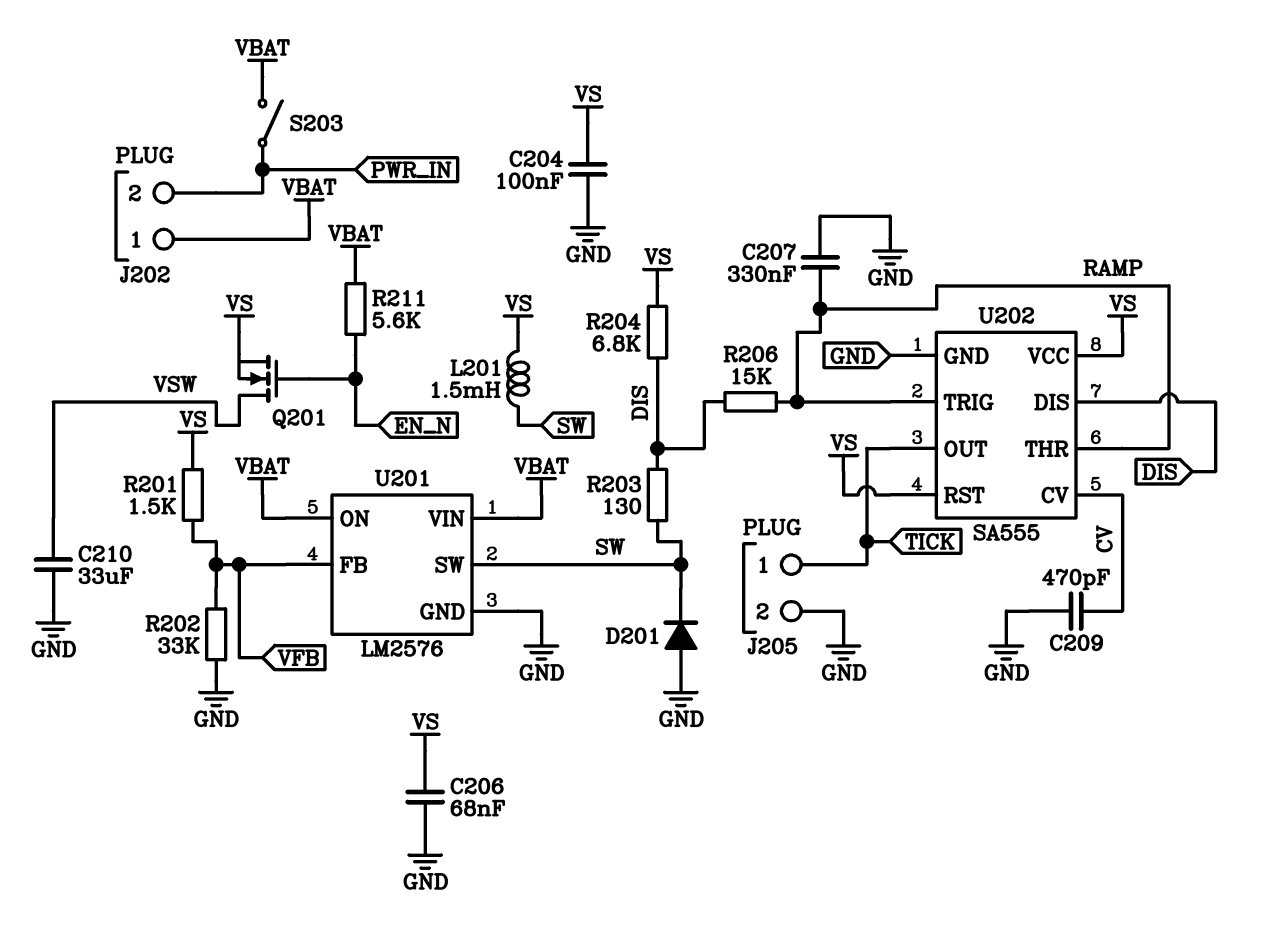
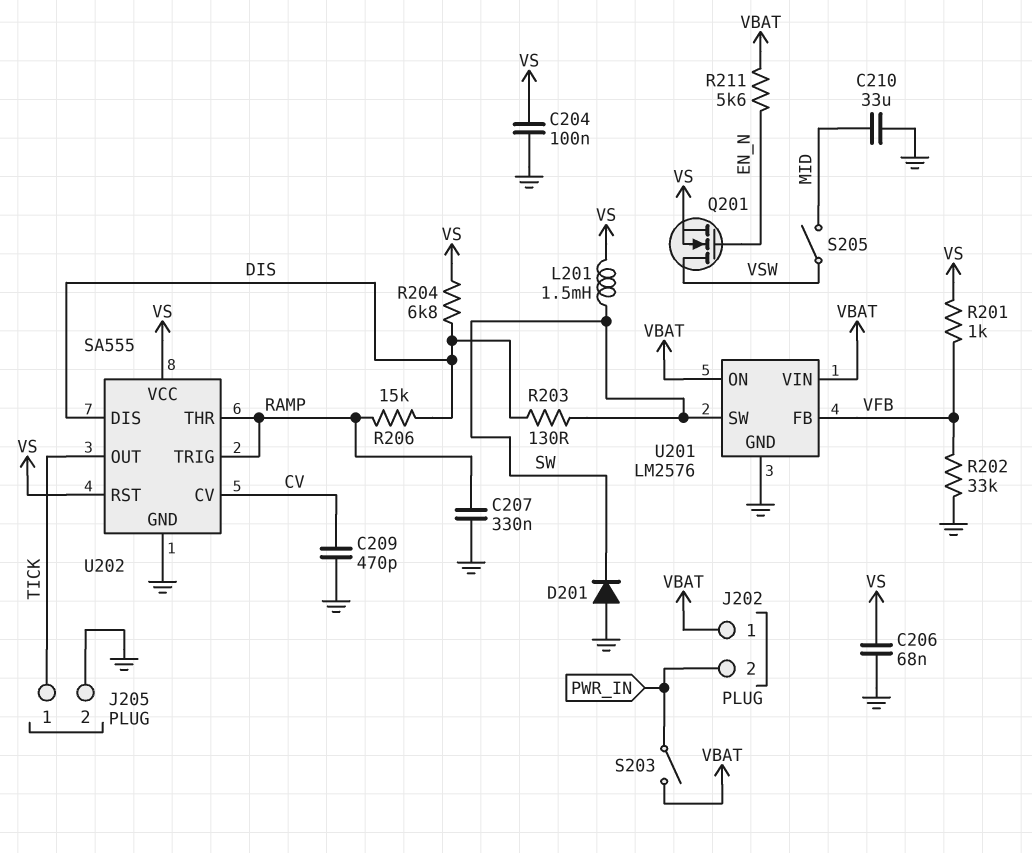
C210: 33uF (GND, VSW) -> 33uF (GND, MID)
R201: 1.5k (VFB, VS) -> 1k (VFB, VS)
S205: none -> switch (MID, VSW)

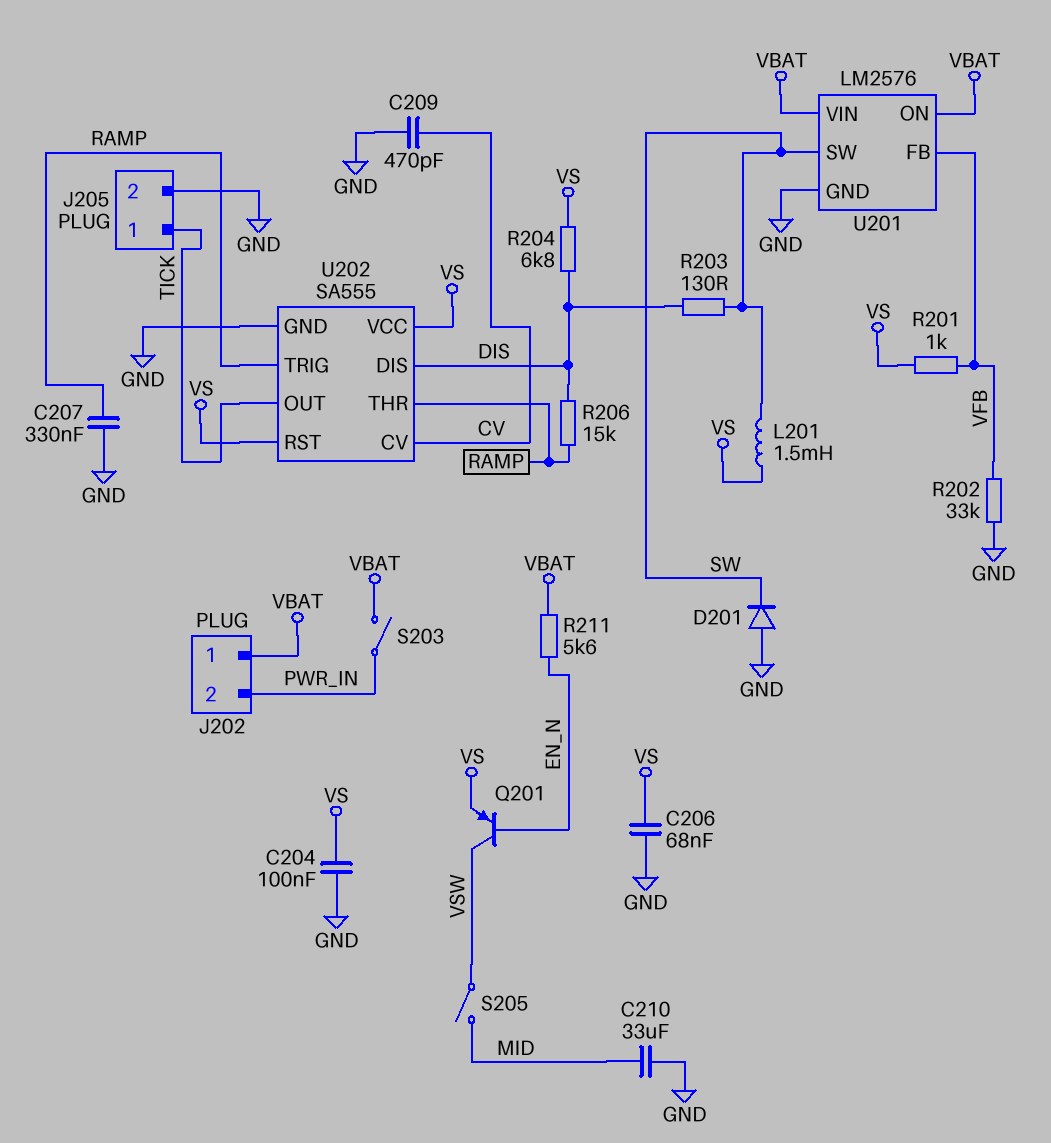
Q201: NMOS (G EN_N, D VSW, S VS) -> PNP (B EN_N, C VSW, E VS)

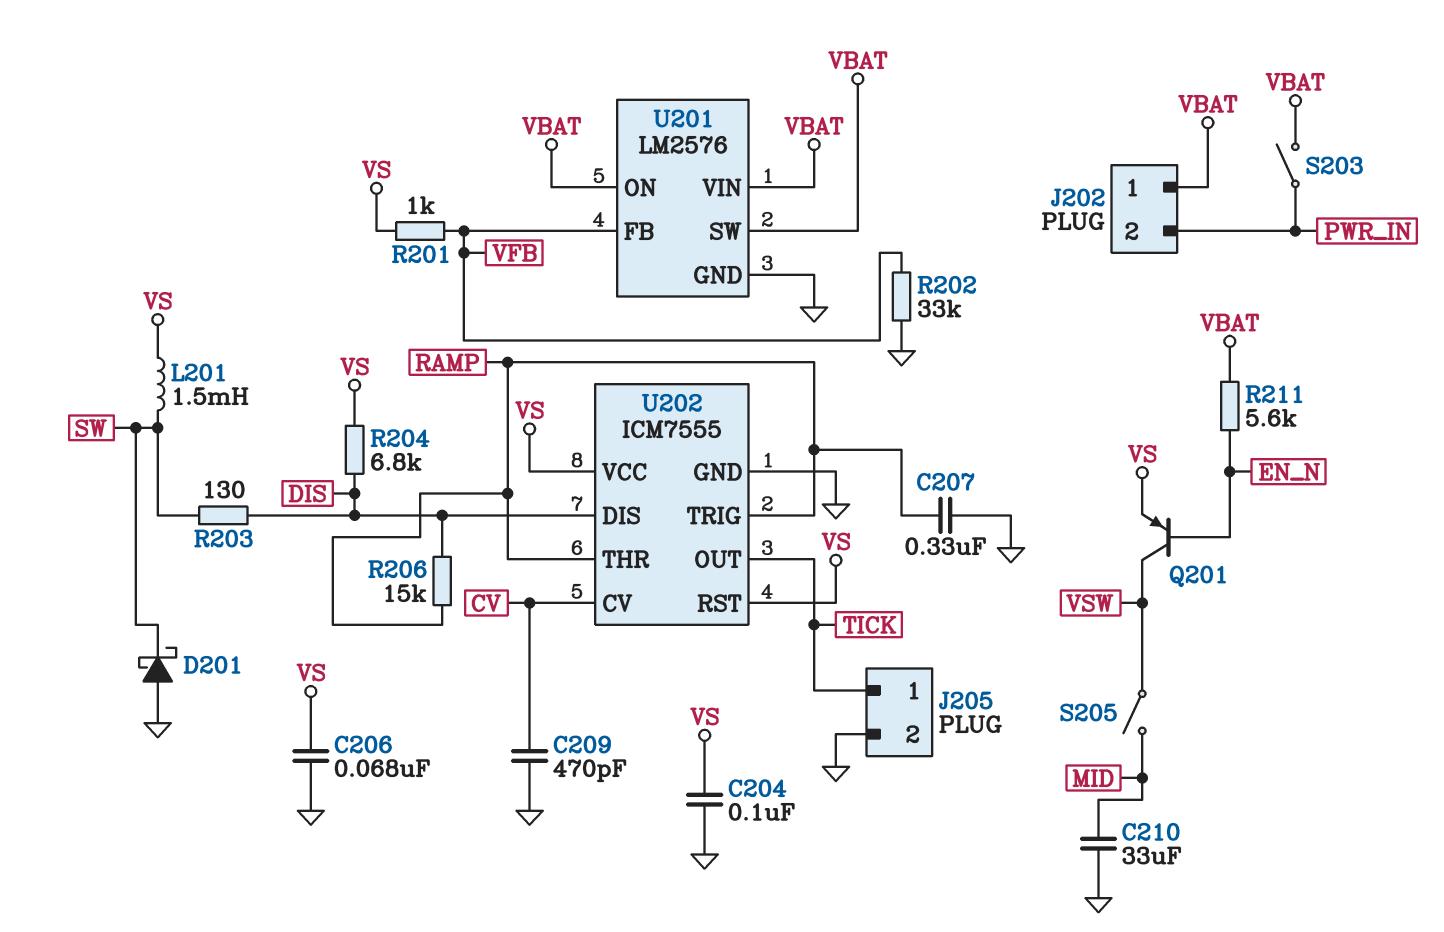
D201: diode (A GND, K SW) -> schottky (A GND, K SW)
U201 pin SW: SW -> VBAT
U202: SA555 -> ICM7555

